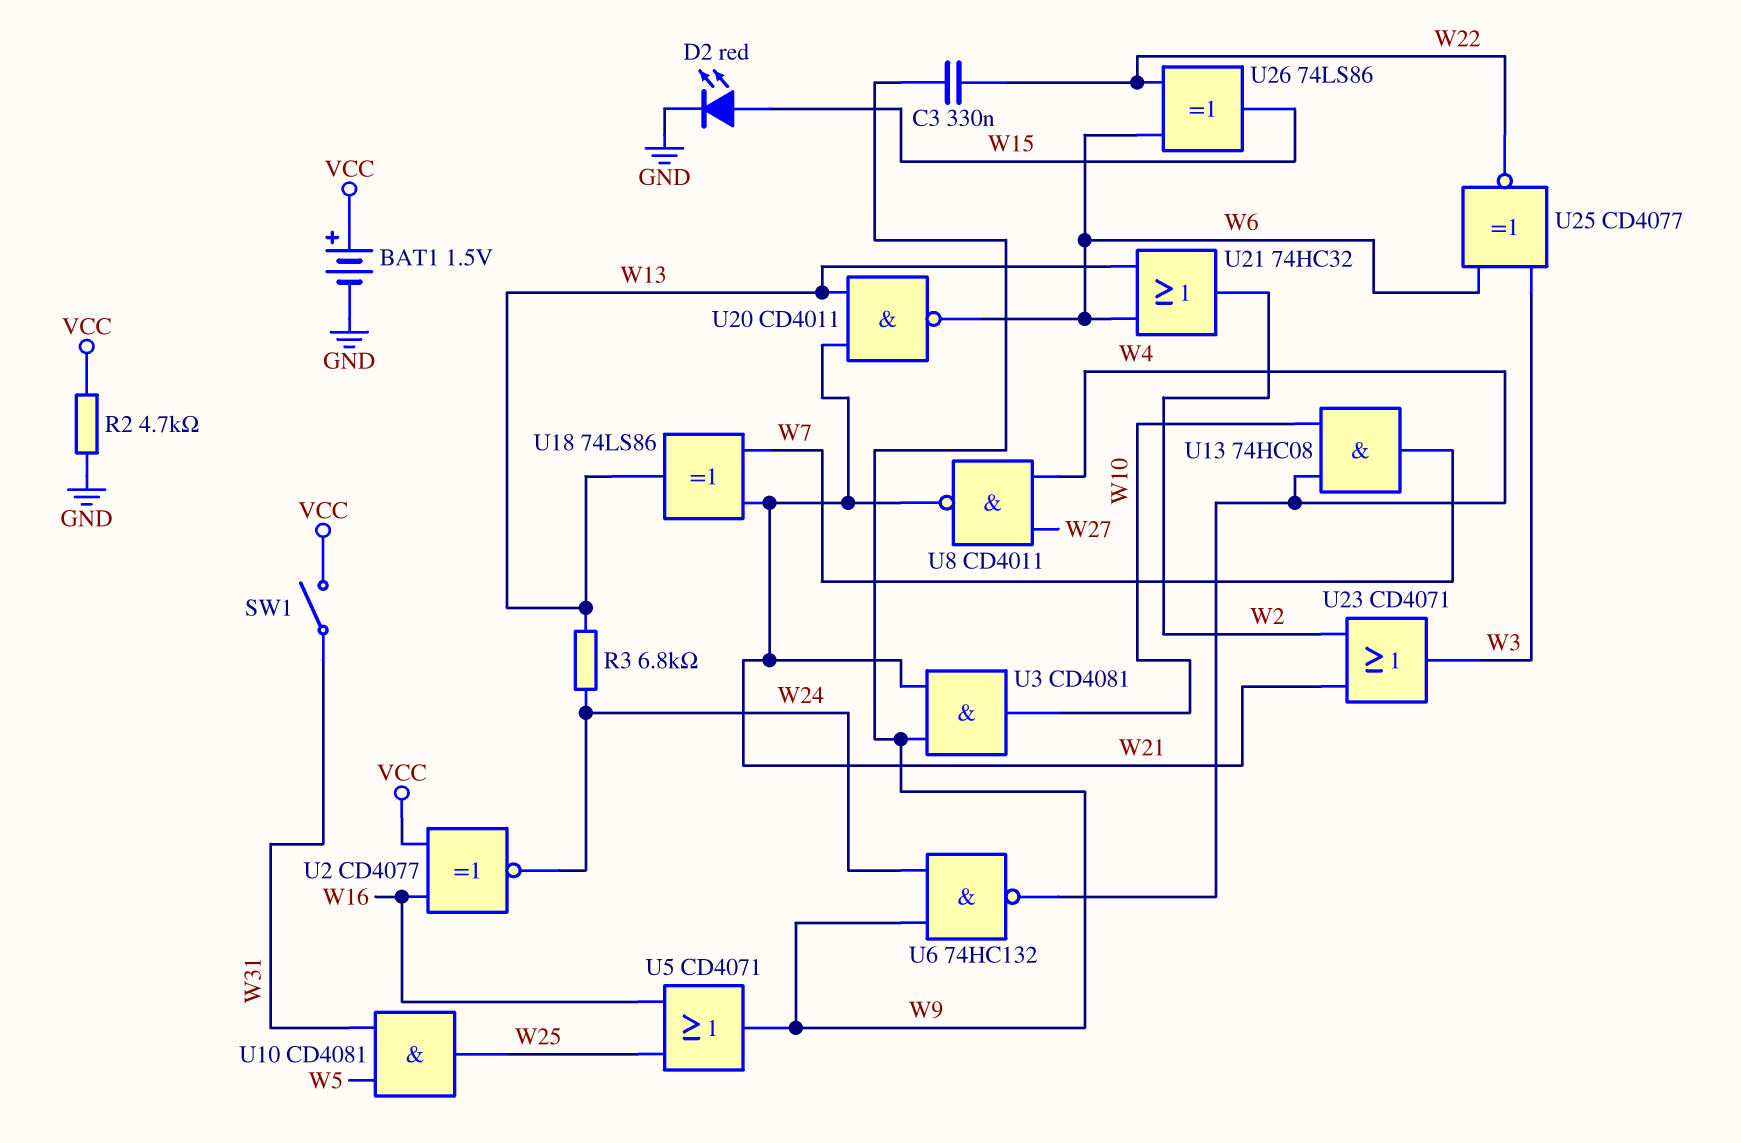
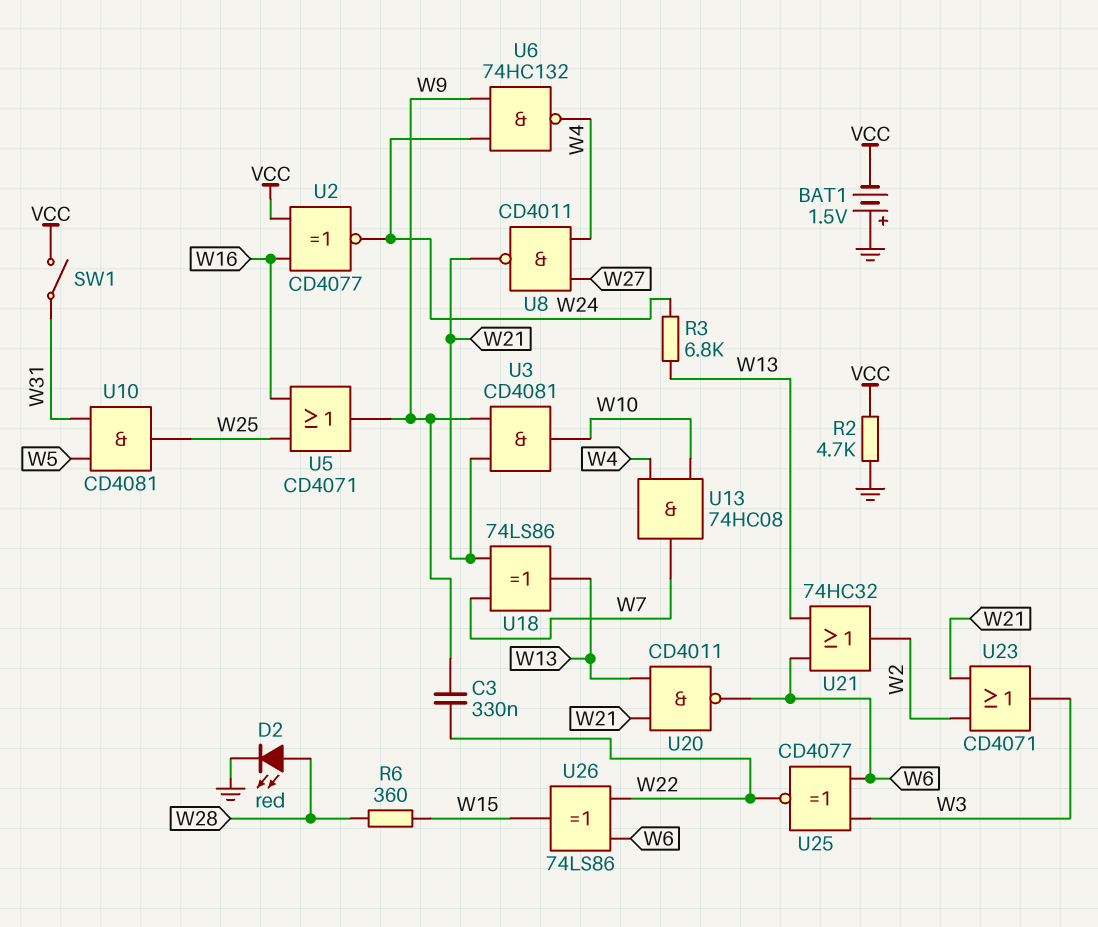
BAT1: 1.5V (plus VCC, minus GND) -> 1.5V (plus GND, minus VCC)
D2: LED red (A W15, K GND) -> LED red (A W28, K GND)
R6: none -> 360 (W15, W28)

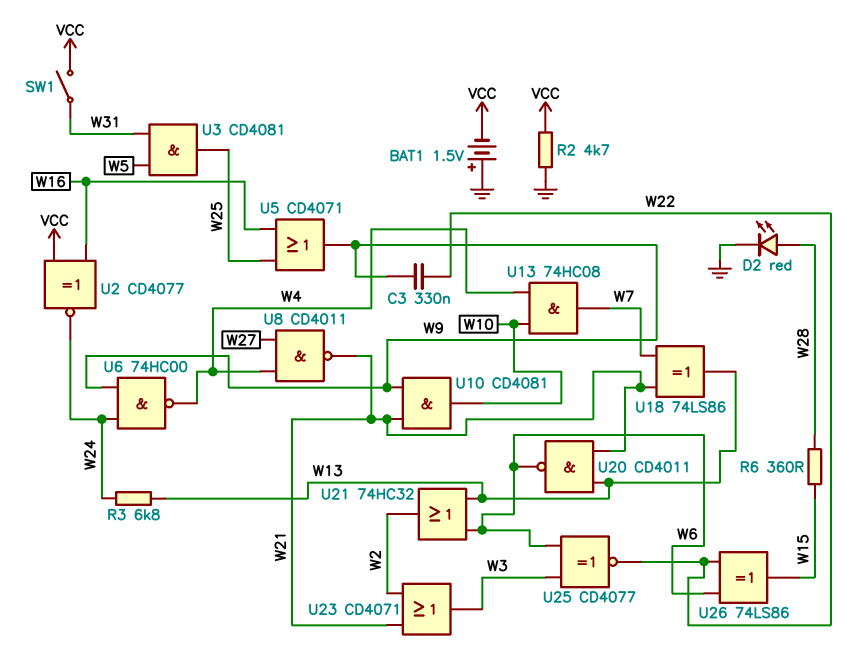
U3: AND CD4081 (in W9, in W21, out W10) -> AND CD4081 (in W5, in W31, out W25)
U6: NAND 74HC132 (in W9, in W24, out W4) -> NAND 74HC00 (in W9, in W24, out W4)
U10: AND CD4081 (in W5, in W31, out W25) -> AND CD4081 (in W9, in W21, out W10)

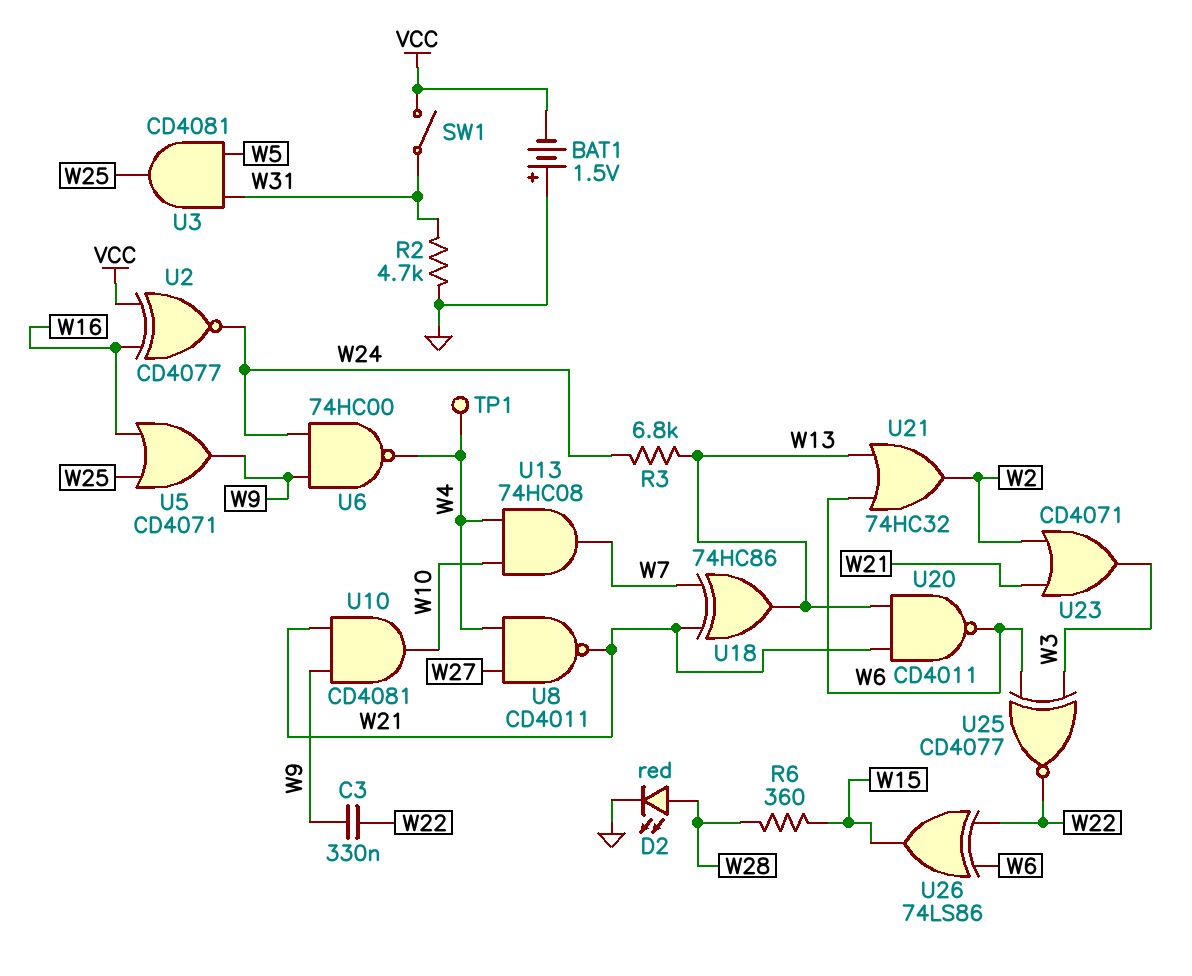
R2: 4.7k (GND, VCC) -> 4.7k (GND, W31)
TP1: none -> test point (W4)
U18: XOR 74LS86 (in W7, in W21, out W13) -> XOR 74HC86 (in W7, in W21, out W13)

